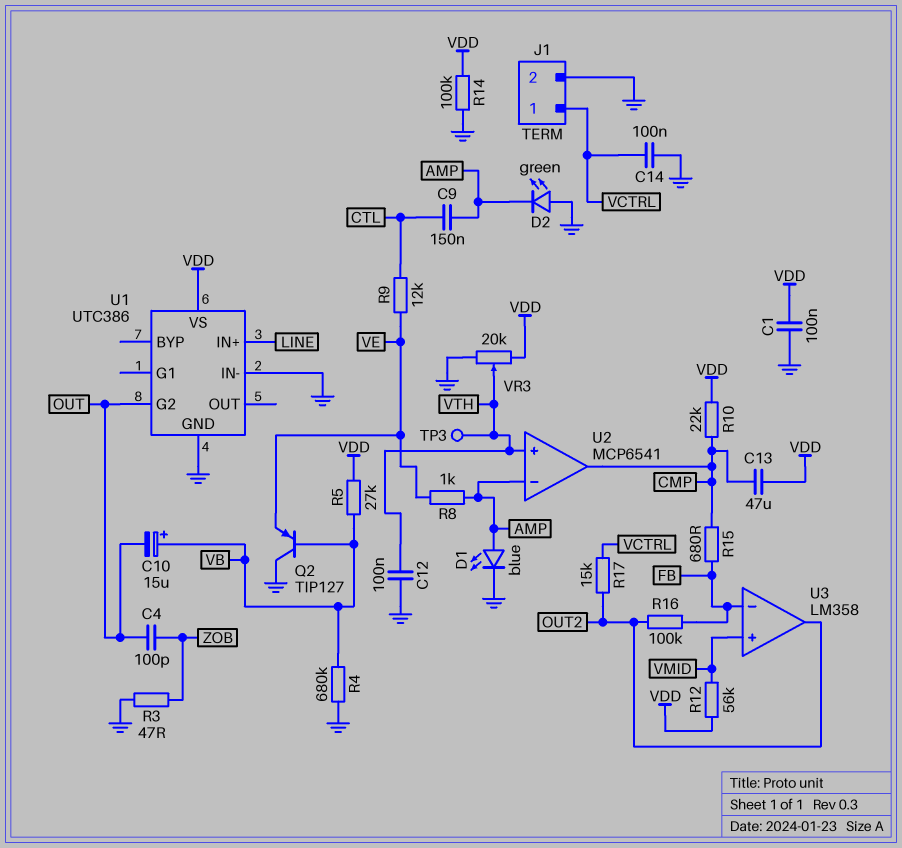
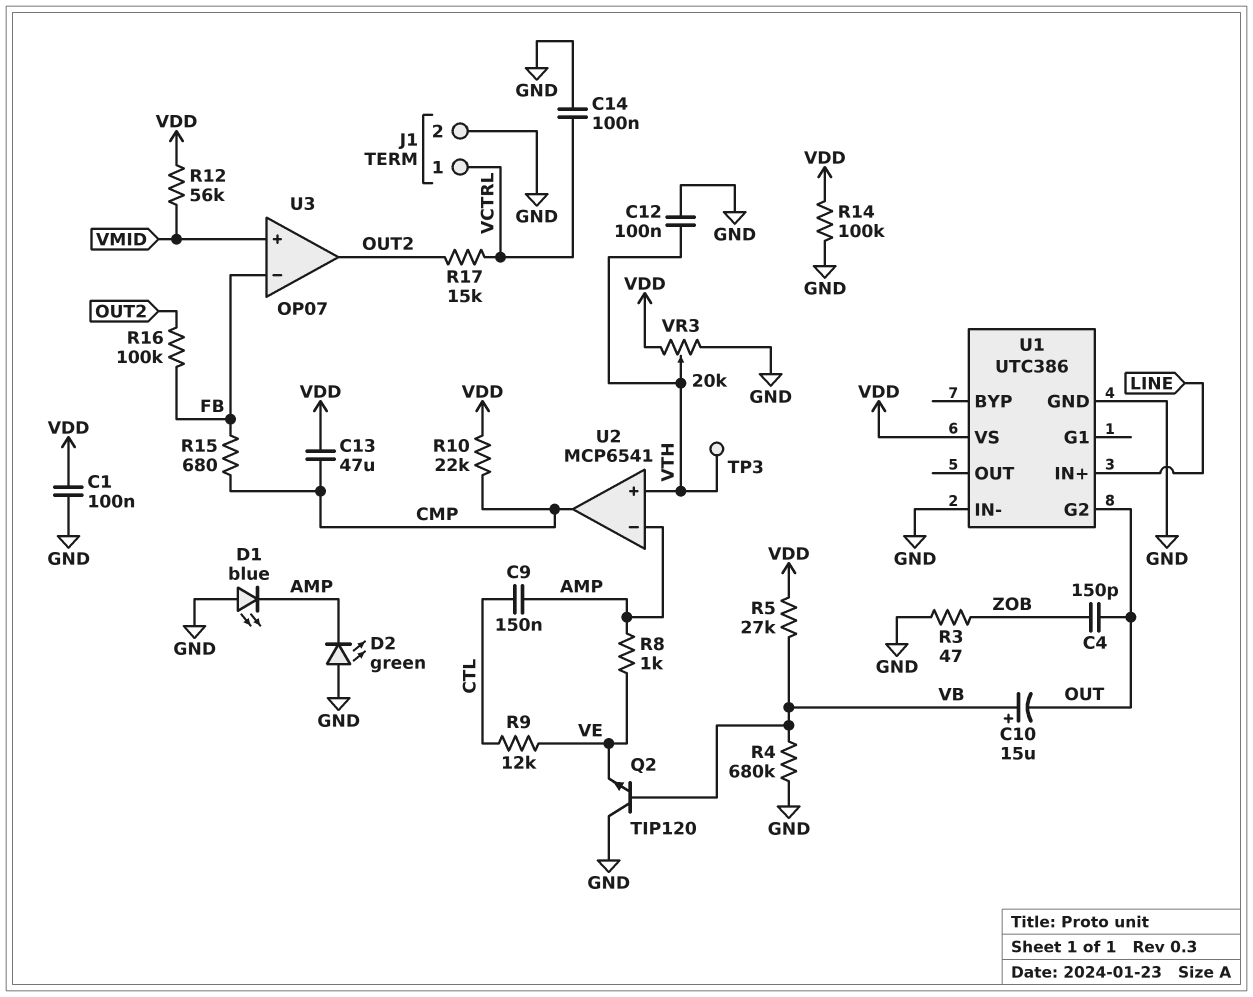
C4: 100pF (OUT, ZOB) -> 150pF (OUT, ZOB)
D1: LED blue (A AMP, K GND) -> LED blue (A GND, K AMP)
Q2: PNP TIP127 (B VB, C GND, E VE) -> NPN TIP120 (B VB, C GND, E VE)
U3: LM358 -> OP07

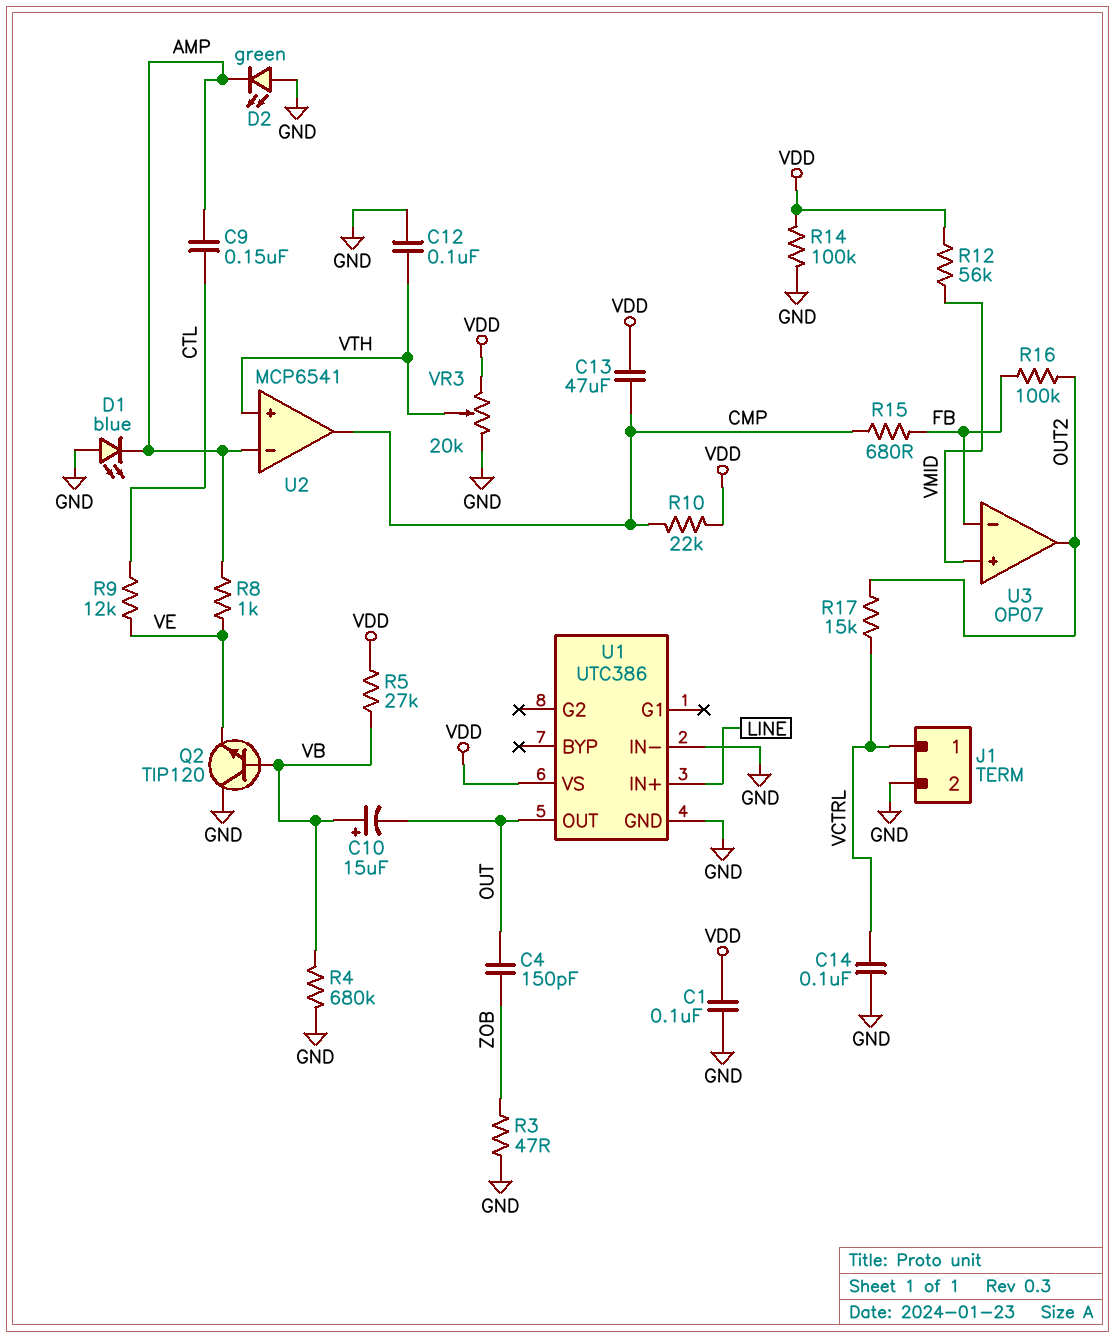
TP3: test point (VTH) -> none
U1 pin G2: OUT -> none
U1 pin OUT: none -> OUT

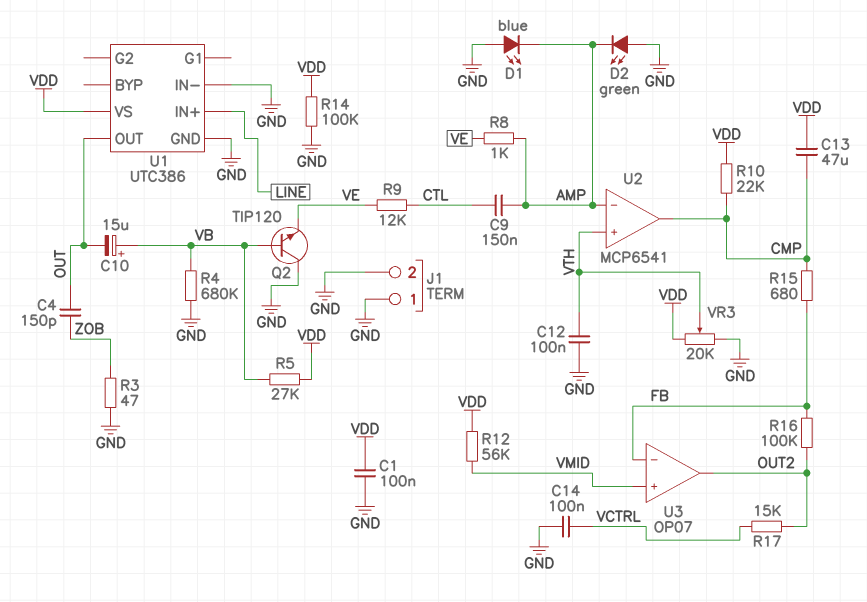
J1 pin 1: VCTRL -> GND

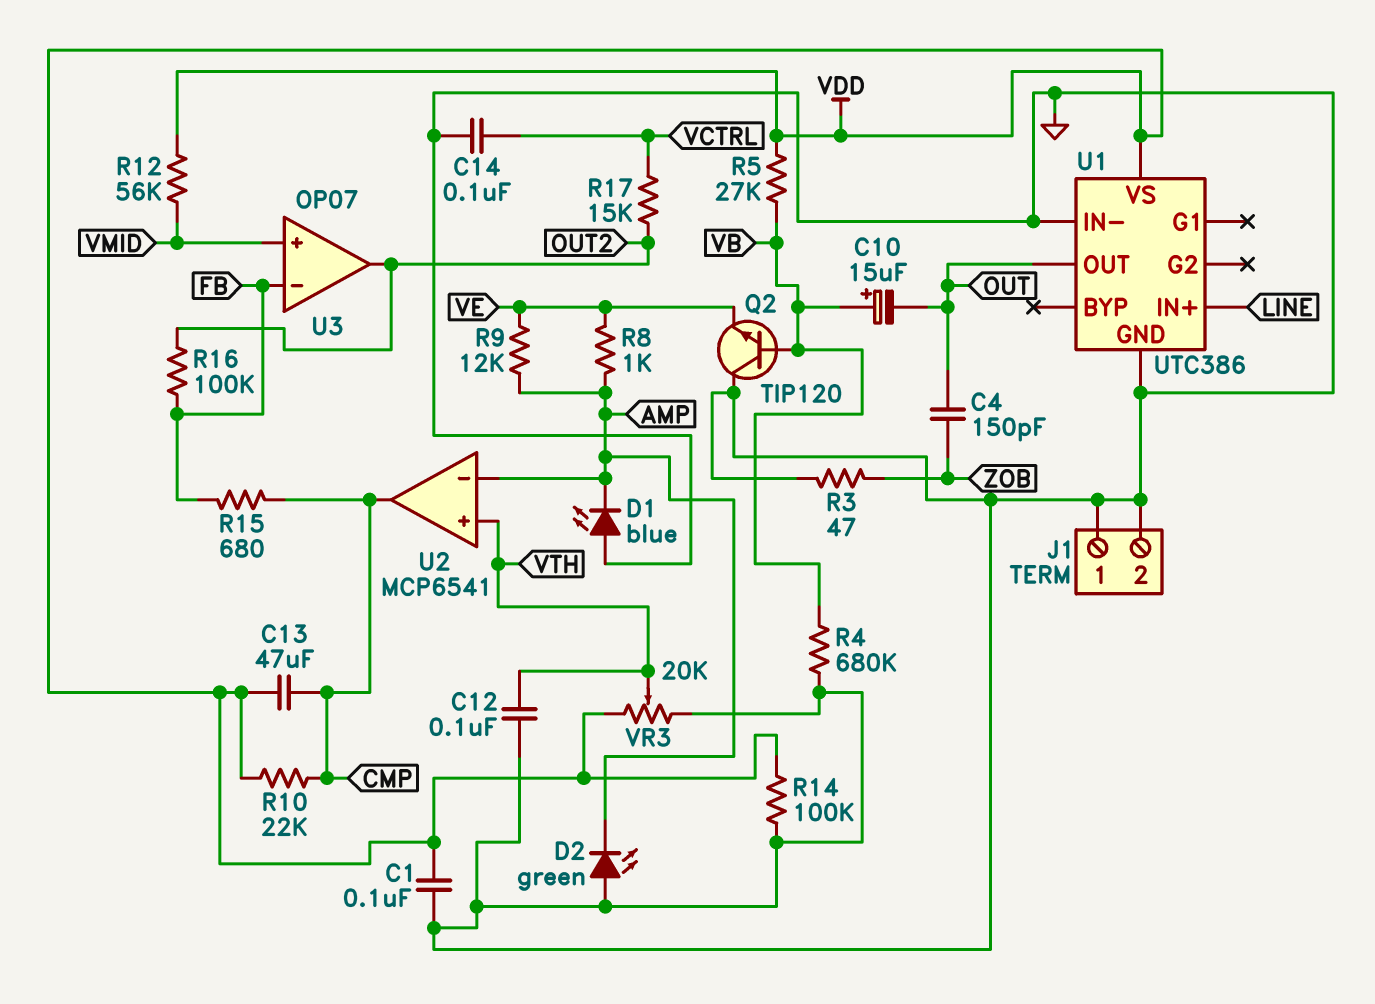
C9: 150nF (AMP, CTL) -> none
R9: 12k (CTL, VE) -> 12k (AMP, VE)

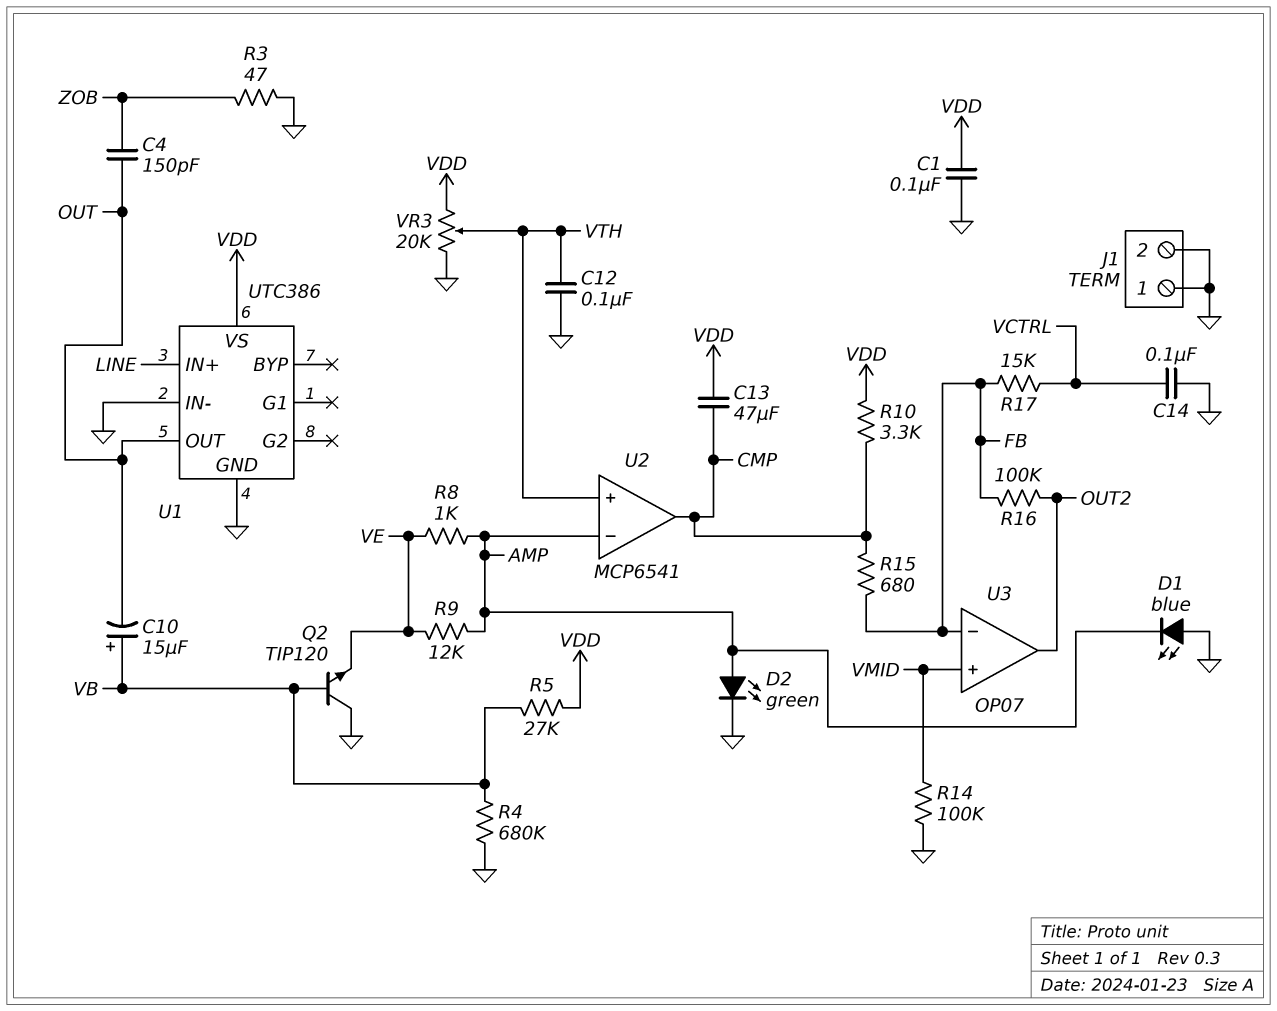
D2: LED green (A GND, K AMP) -> LED green (A AMP, K GND)
R10: 22k (CMP, VDD) -> 3.3k (CMP, VDD)
R12: 56k (VDD, VMID) -> none
R14: 100k (GND, VDD) -> 100k (GND, VMID)
R17: 15k (OUT2, VCTRL) -> 15k (FB, VCTRL)

